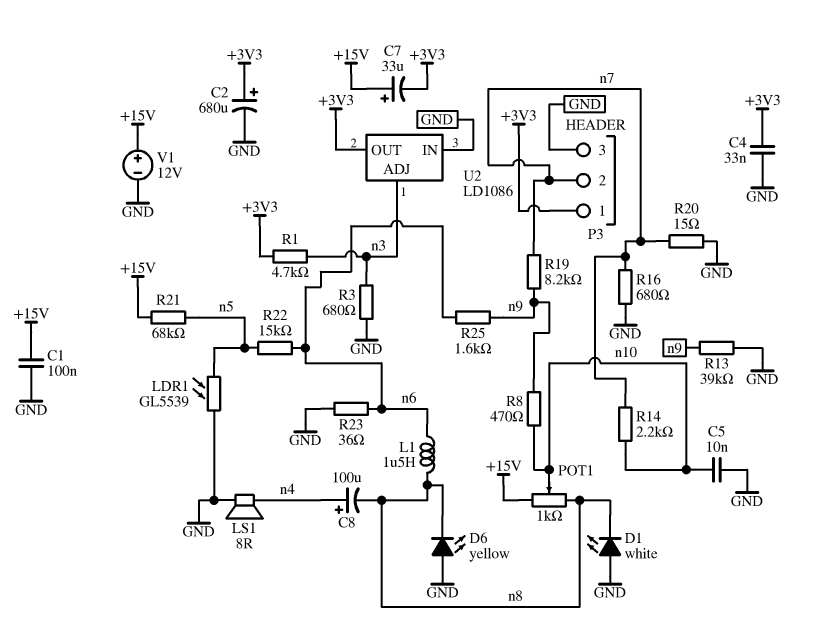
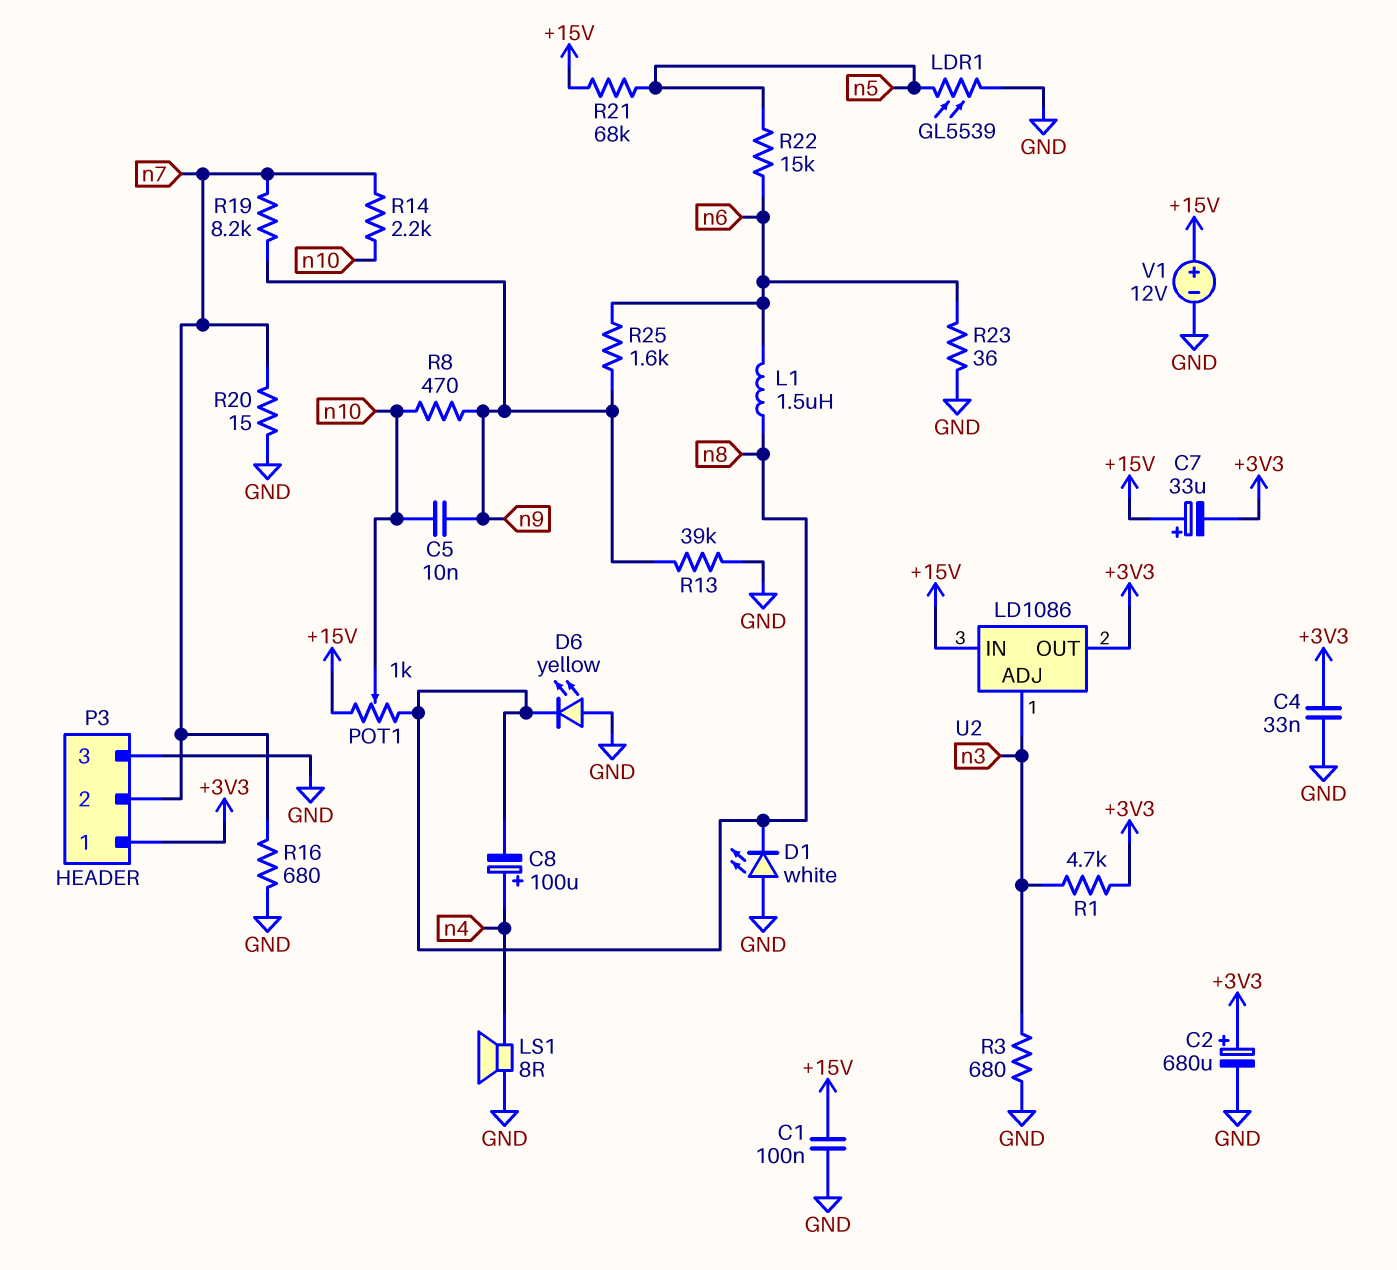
C5: 10nF (GND, n10) -> 10nF (n9, n10)
U2 pin IN: GND -> +15V

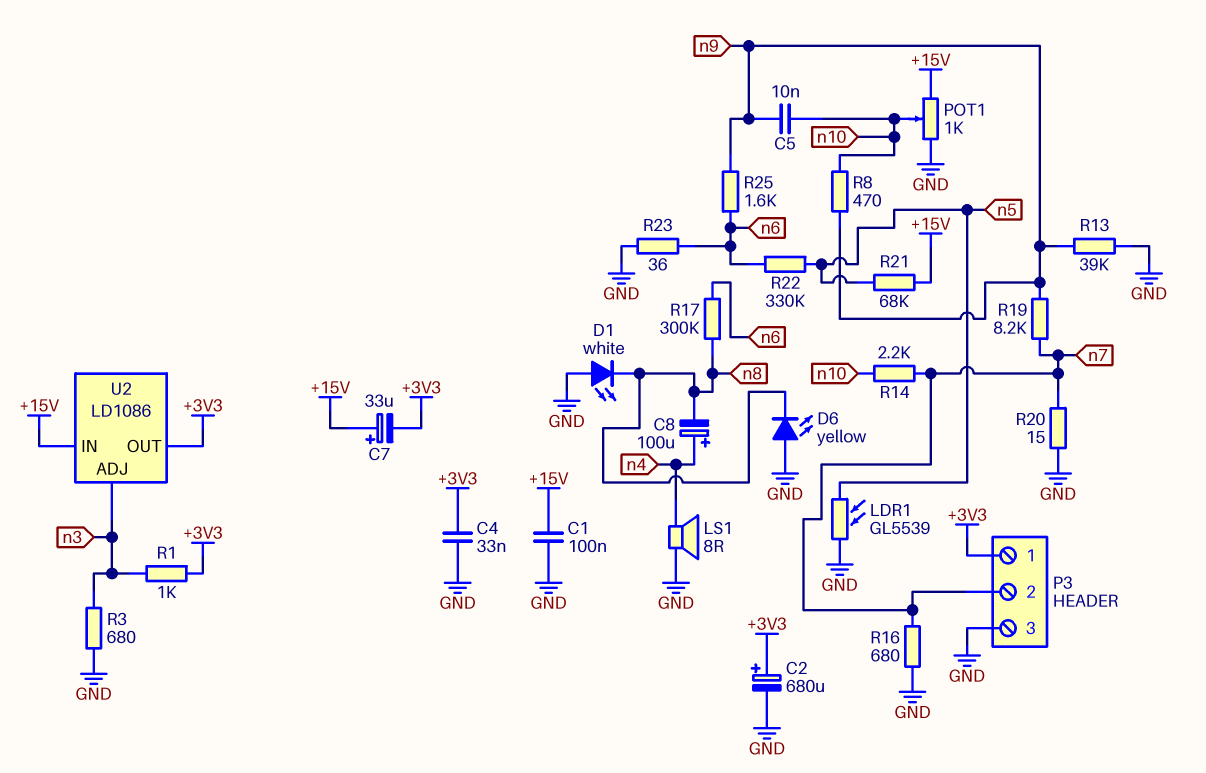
L1: 1.5uH (n6, n8) -> none
POT1: 1k (+15V, n8, wiper n10) -> 1k (+15V, GND, wiper n10)
R1: 4.7k (+3V3, n3) -> 1k (+3V3, n3)
R17: none -> 300k (n6, n8)
R22: 15k (n5, n6) -> 330k (n5, n6)
V1: 12V (plus +15V, minus GND) -> none

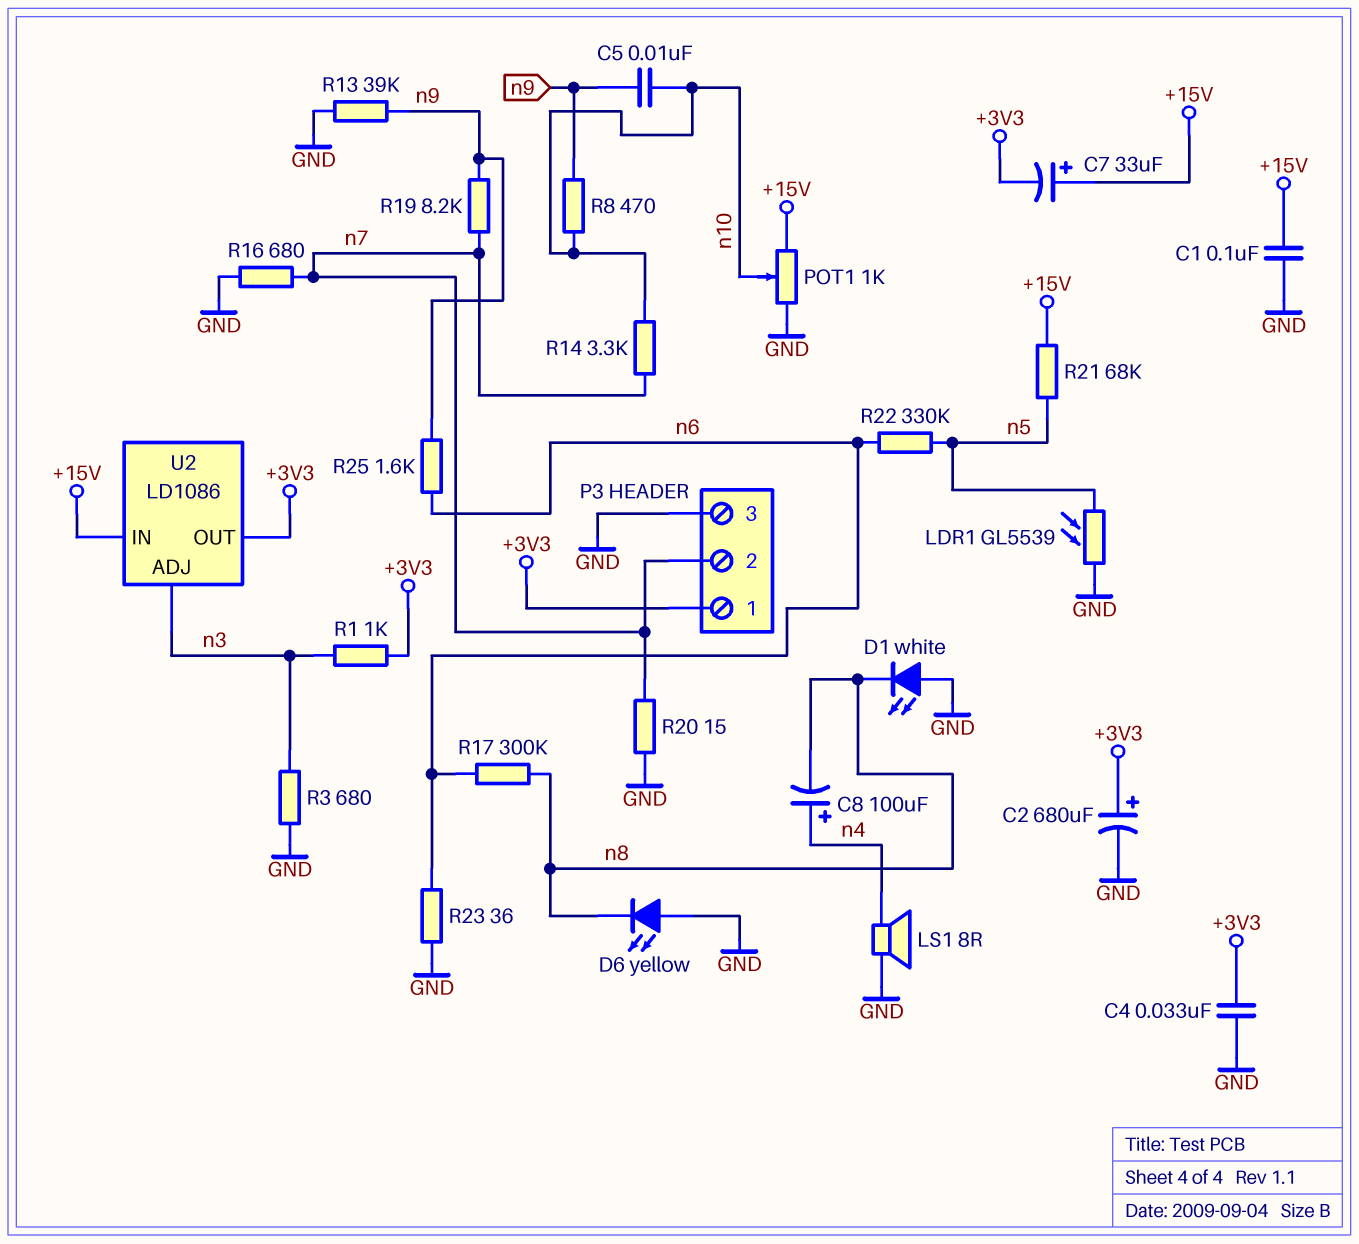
R14: 2.2k (n7, n10) -> 3.3k (n7, n10)

